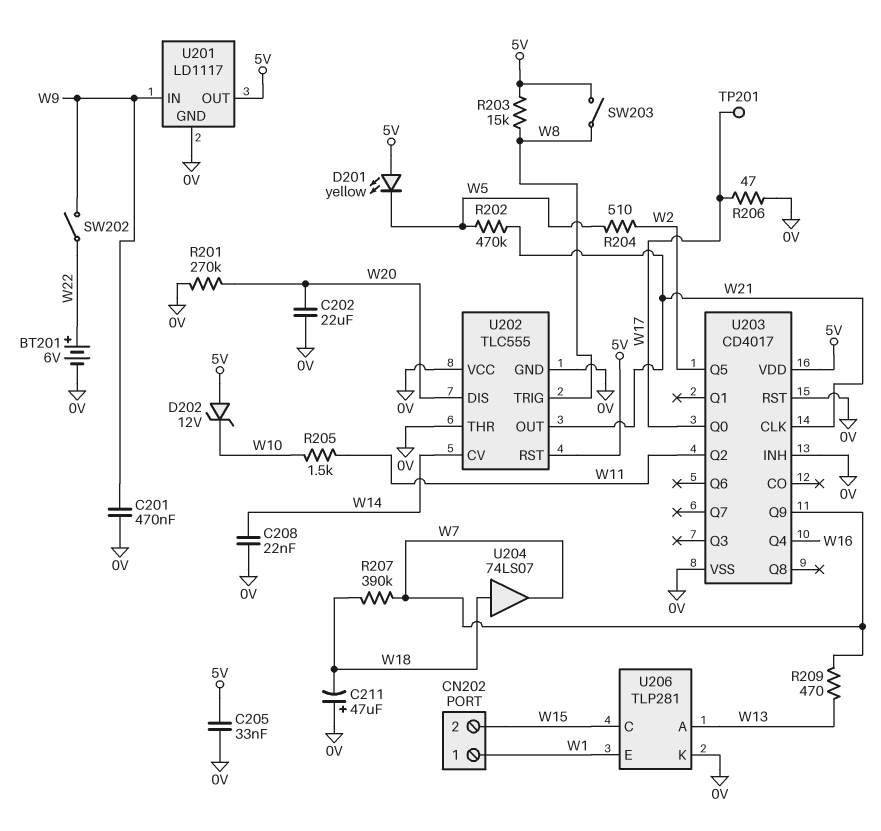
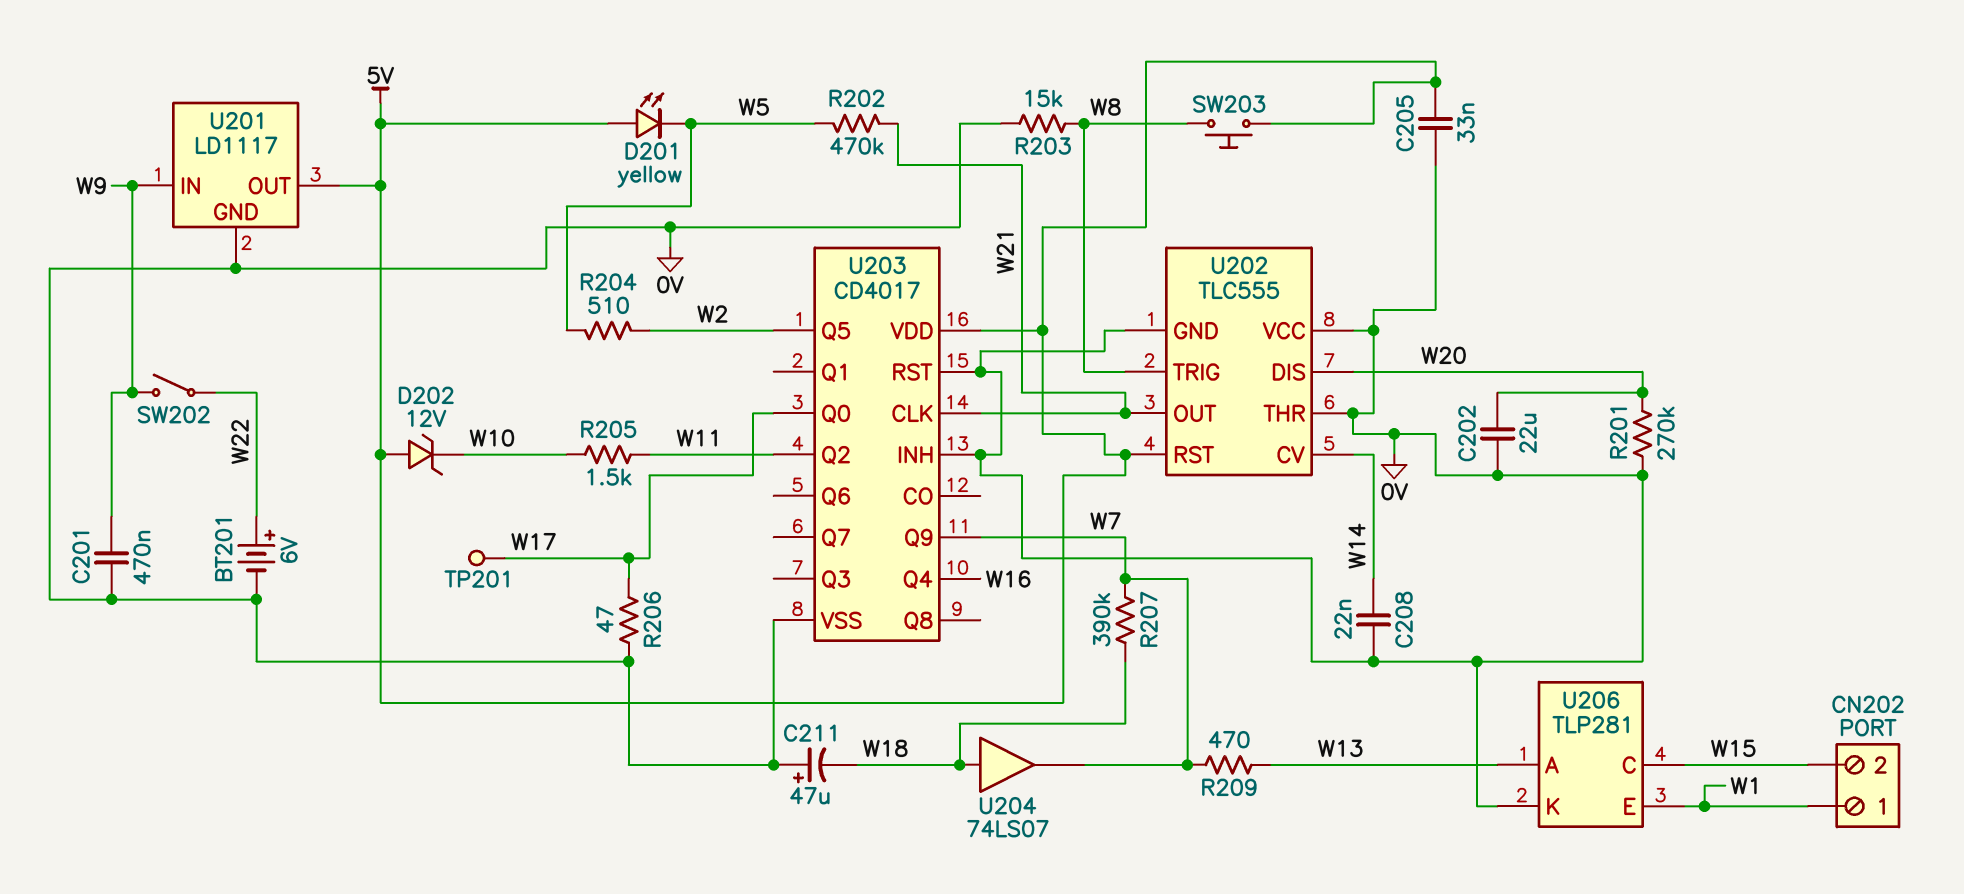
R203: 15k (5V, W8) -> 15k (0V, W8)
SW203: switch (5V, W8) -> button (5V, W8)

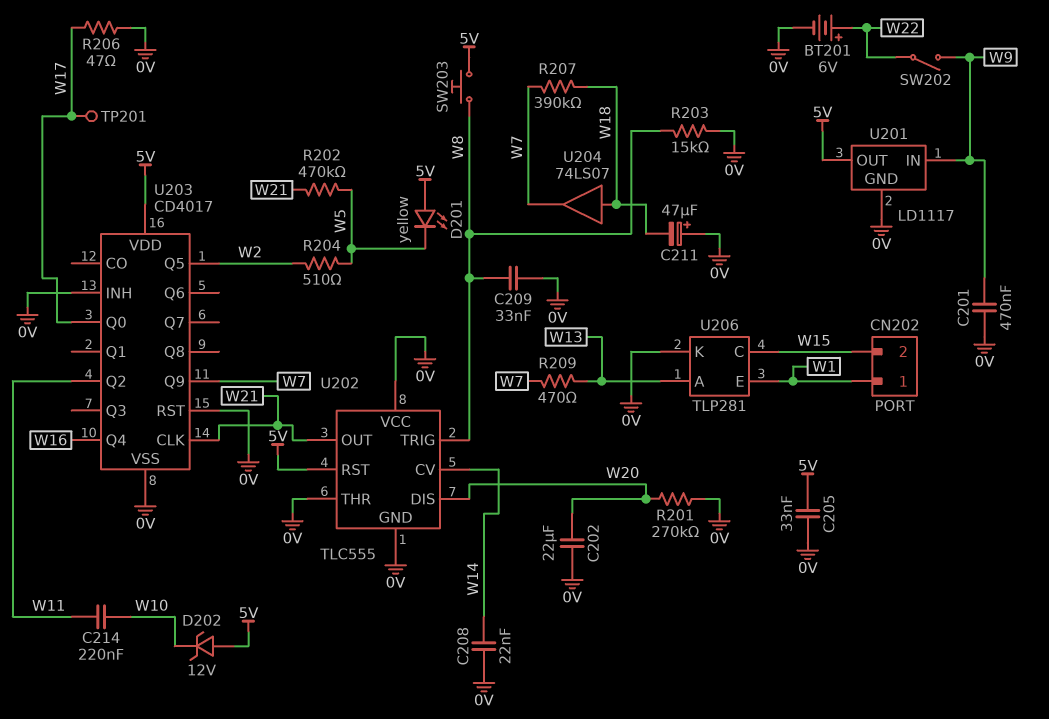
C209: none -> 33nF (0V, W8)
C214: none -> 220nF (W10, W11)
R205: 1.5k (W10, W11) -> none

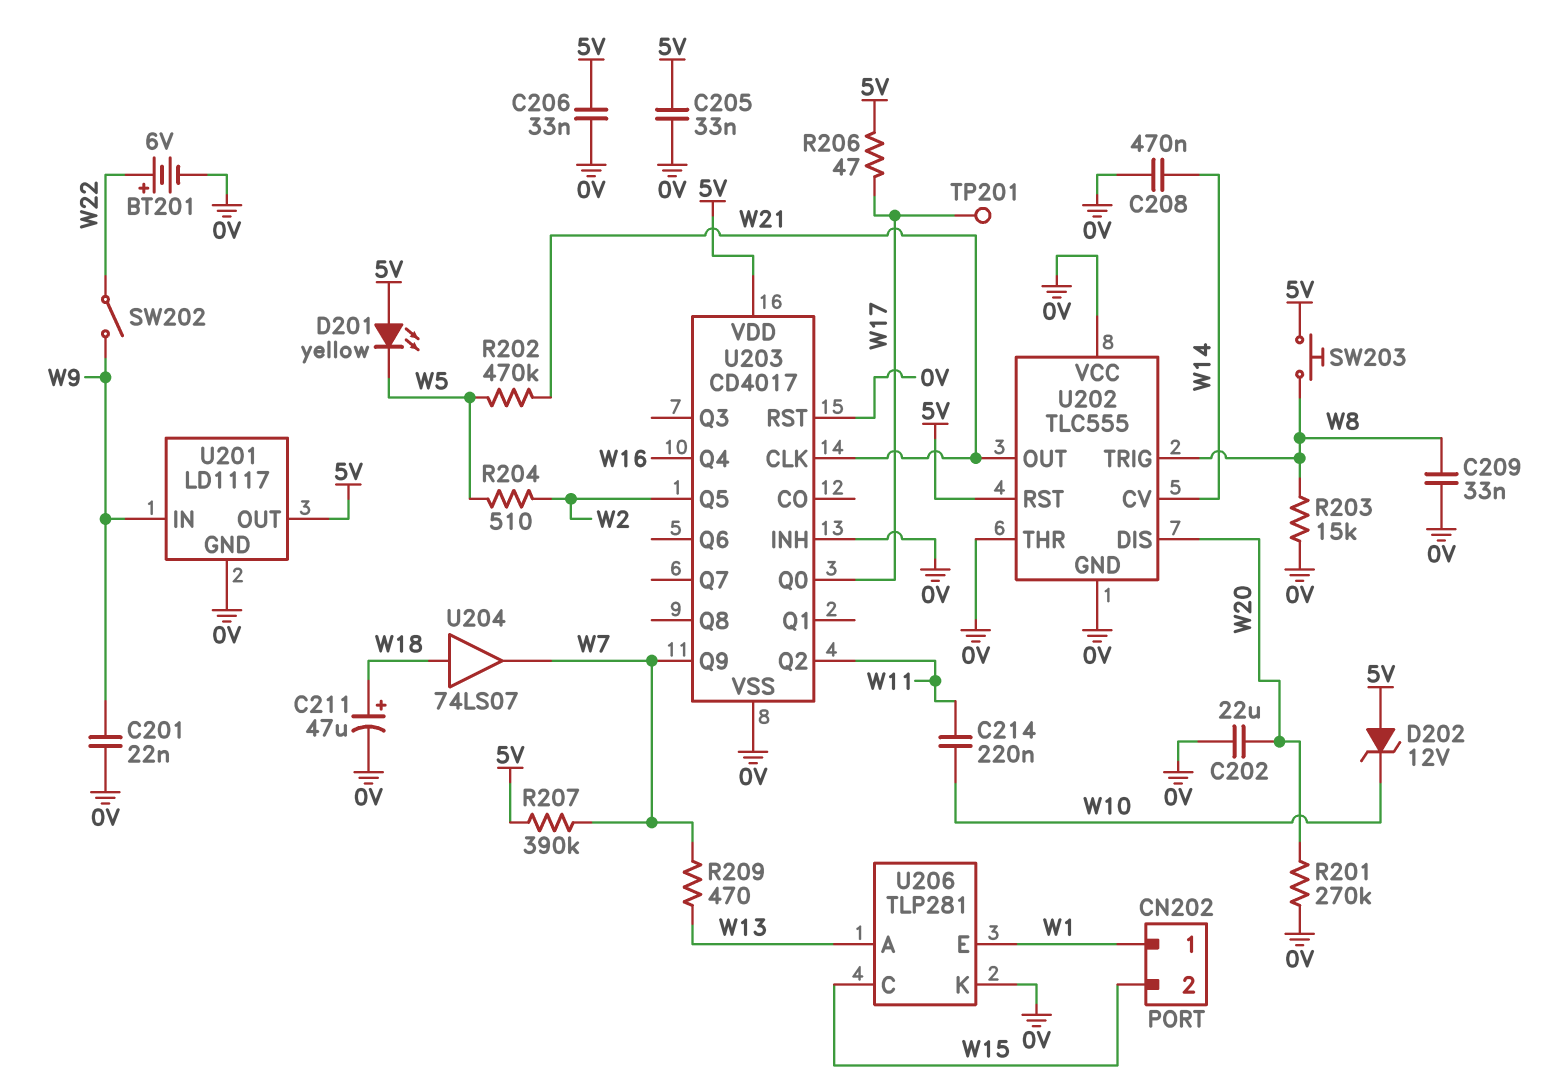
C201: 470nF (0V, W9) -> 22nF (0V, W9)
C206: none -> 33nF (0V, 5V)
C208: 22nF (0V, W14) -> 470nF (0V, W14)
C211: 47uF (plus 0V, minus W18) -> 47uF (plus W18, minus 0V)
R206: 47 (0V, W17) -> 47 (5V, W17)
R207: 390k (W7, W18) -> 390k (5V, W7)

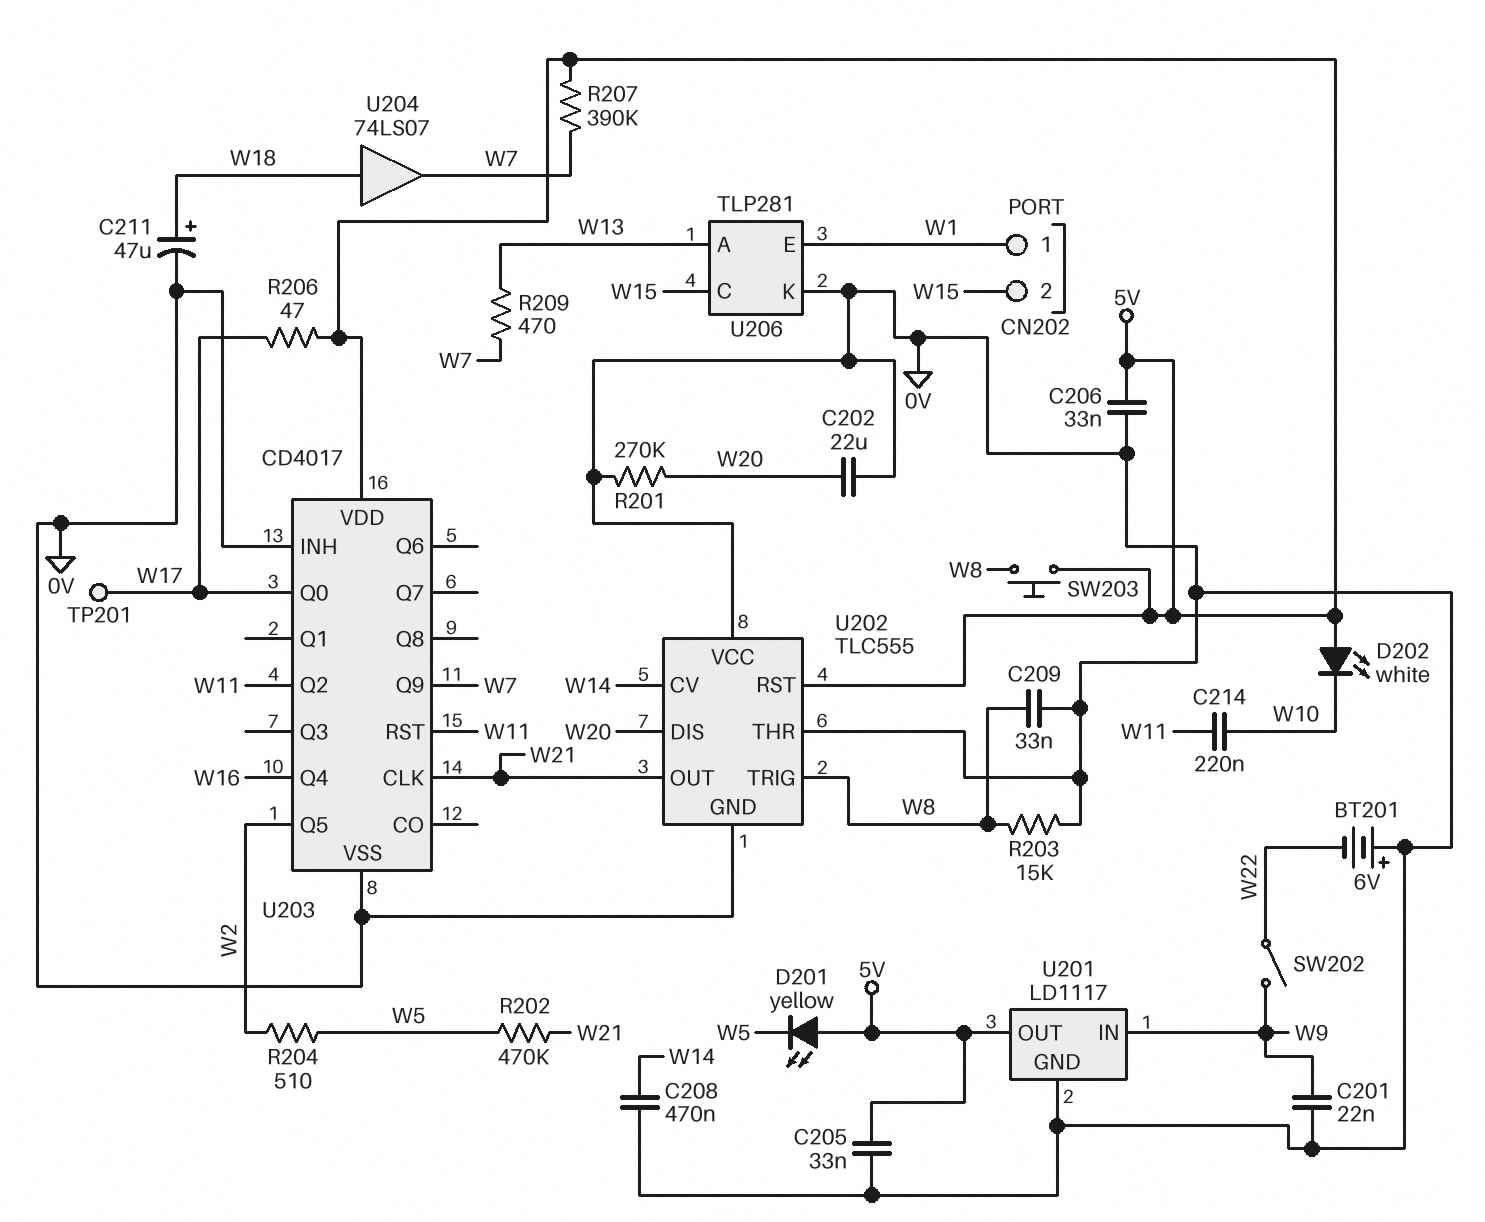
BT201: 6V (plus W22, minus 0V) -> 6V (plus 0V, minus W22)
D202: zener 12V (A 5V, K W10) -> LED white (A 5V, K W10)
U203 pin RST: 0V -> W11

